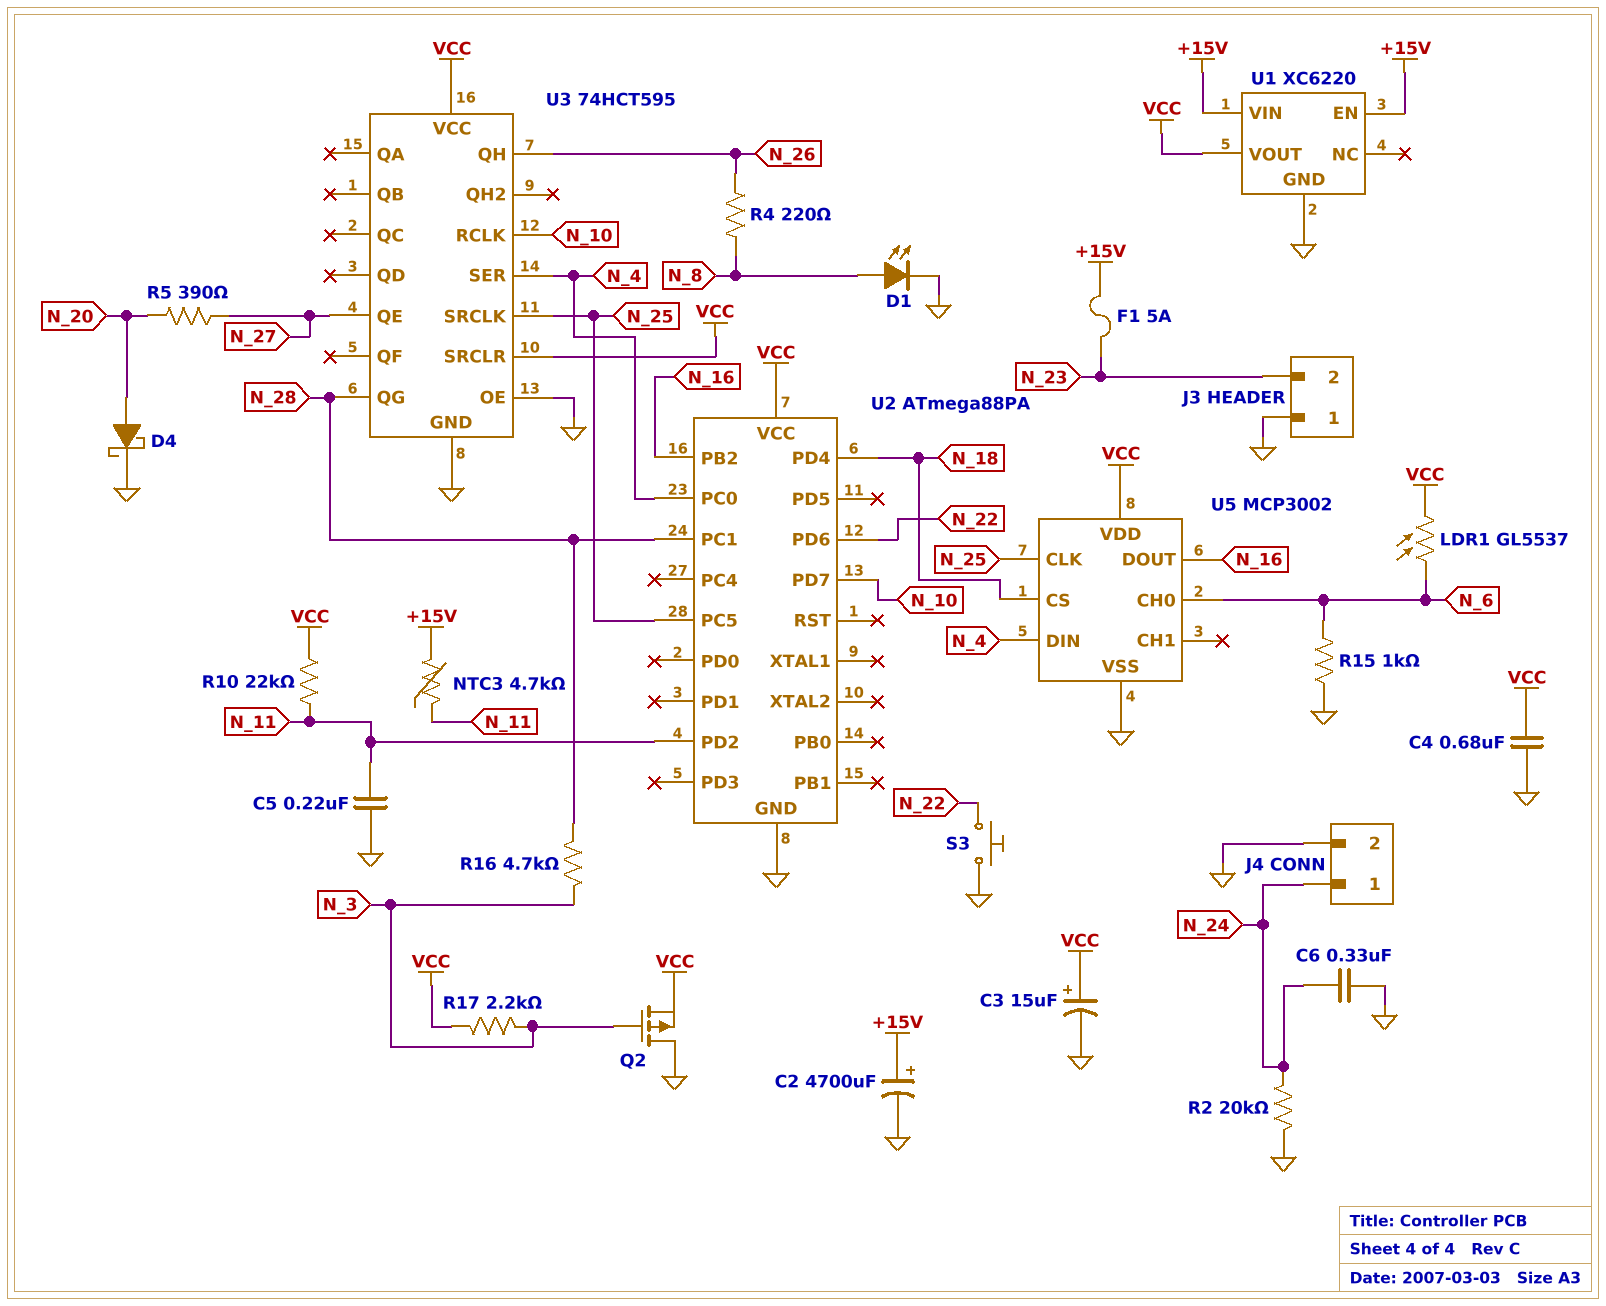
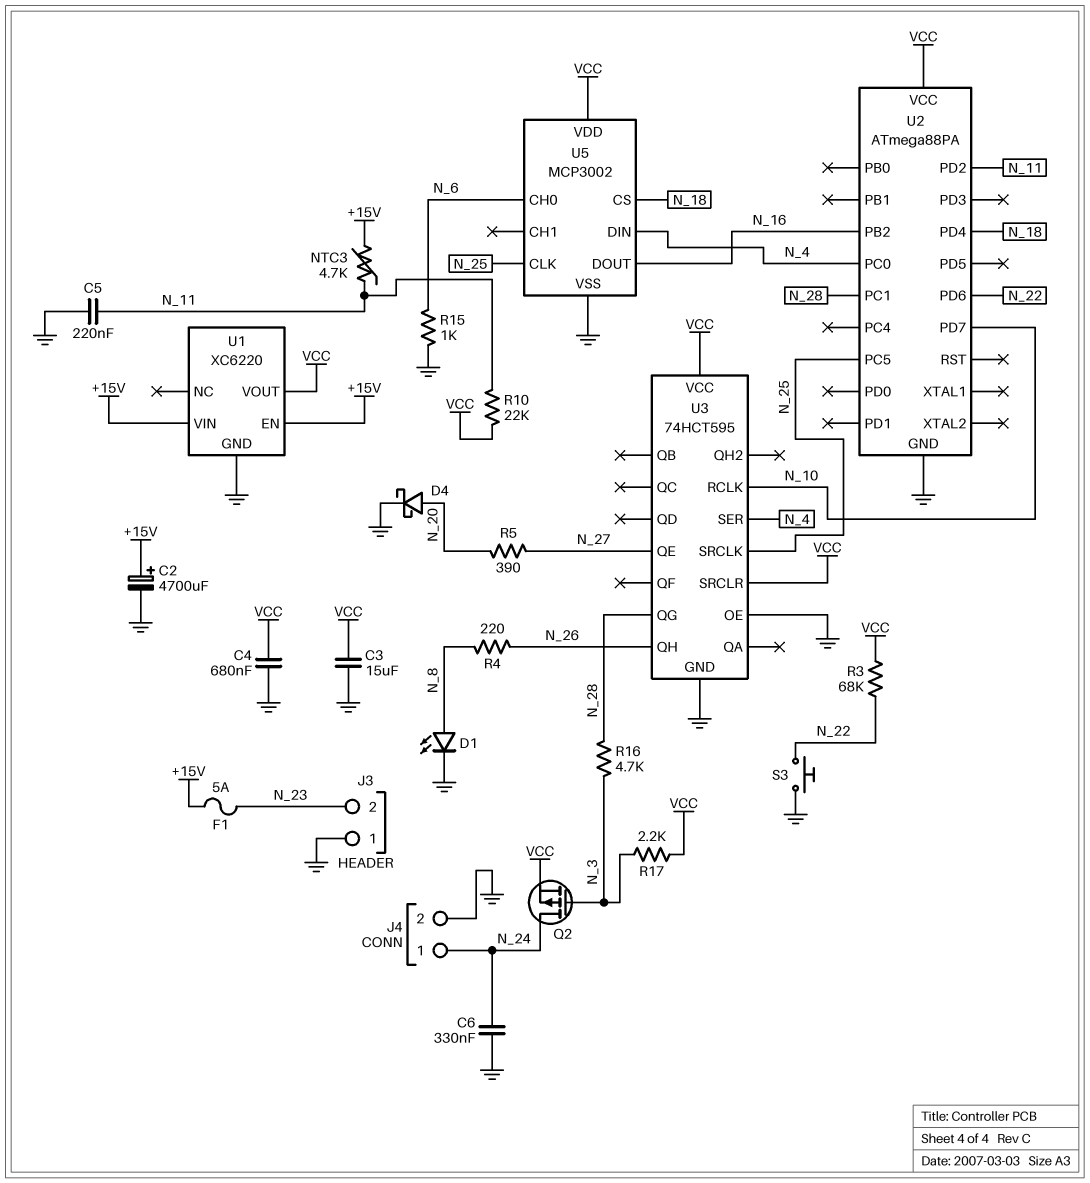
C3: 15uF (plus VCC, minus GND) -> 15uF (GND, VCC)
LDR1: GL5537 (N_6, VCC) -> none
Q2: PMOS (G N_3, D GND, S VCC) -> PMOS (G N_3, D N_24, S VCC)
R2: 20k (GND, N_24) -> none
R3: none -> 68k (N_22, VCC)

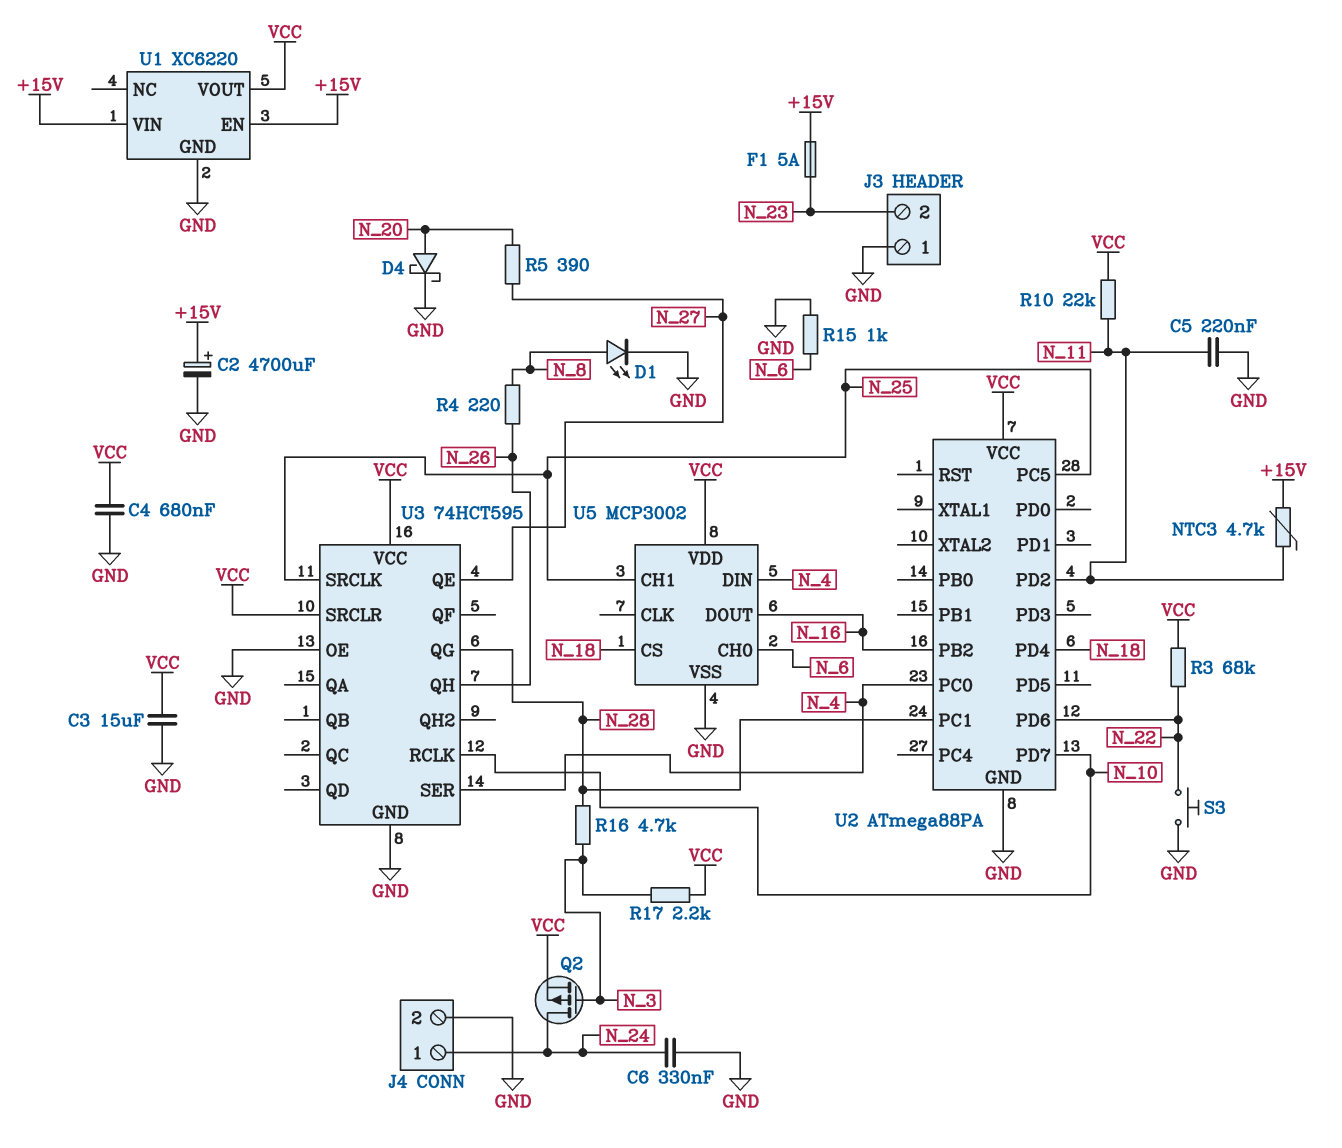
U5 pin CH1: none -> N_25
U5 pin CLK: N_25 -> none

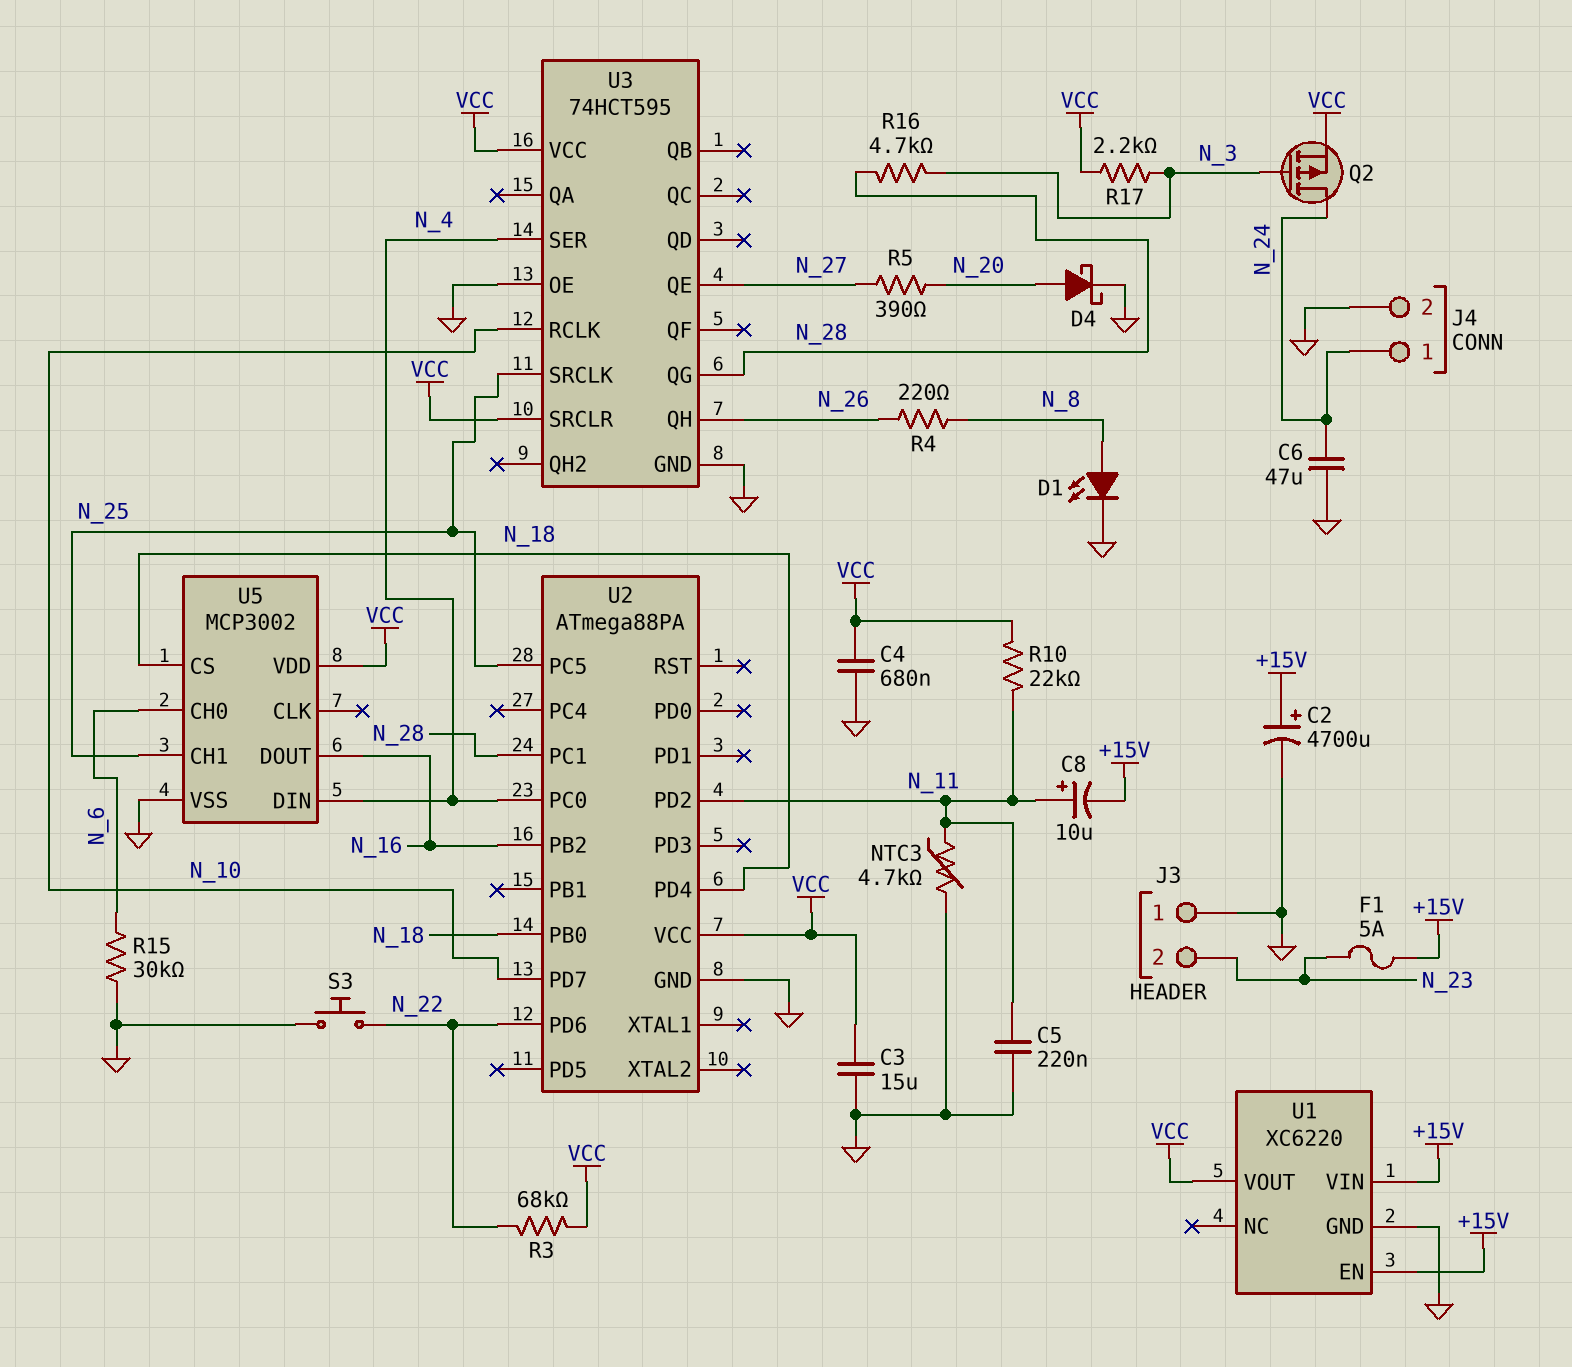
C6: 330nF (GND, N_24) -> 47uF (GND, N_24)
C8: none -> 10uF (plus N_11, minus +15V)
NTC3: 4.7k (+15V, N_11) -> 4.7k (GND, N_11)
R15: 1k (GND, N_6) -> 30k (GND, N_6)
U2 pin PB0: none -> N_18

